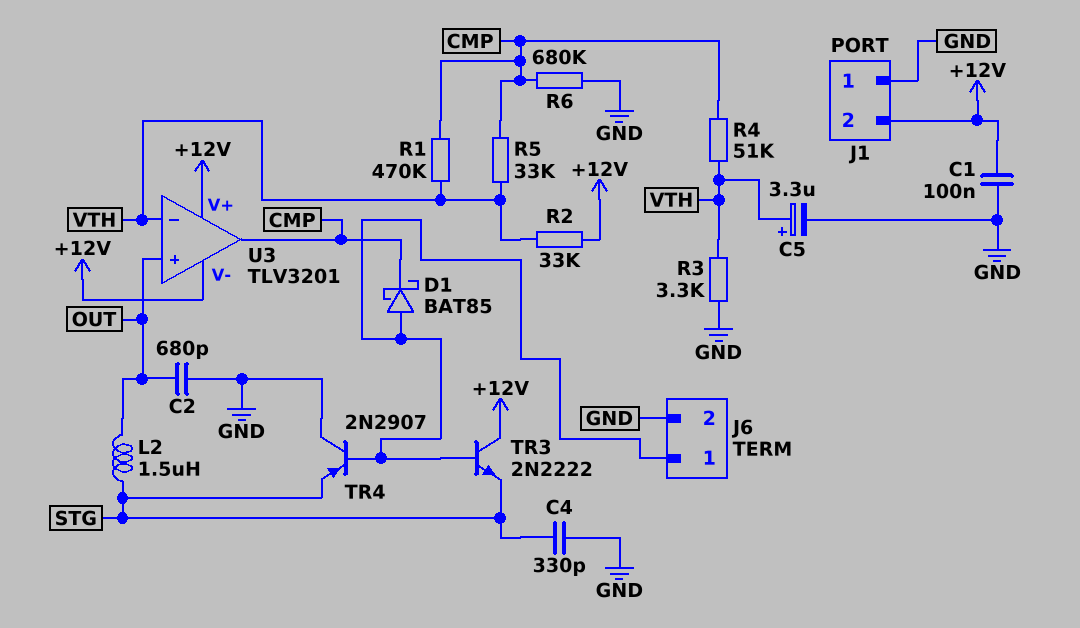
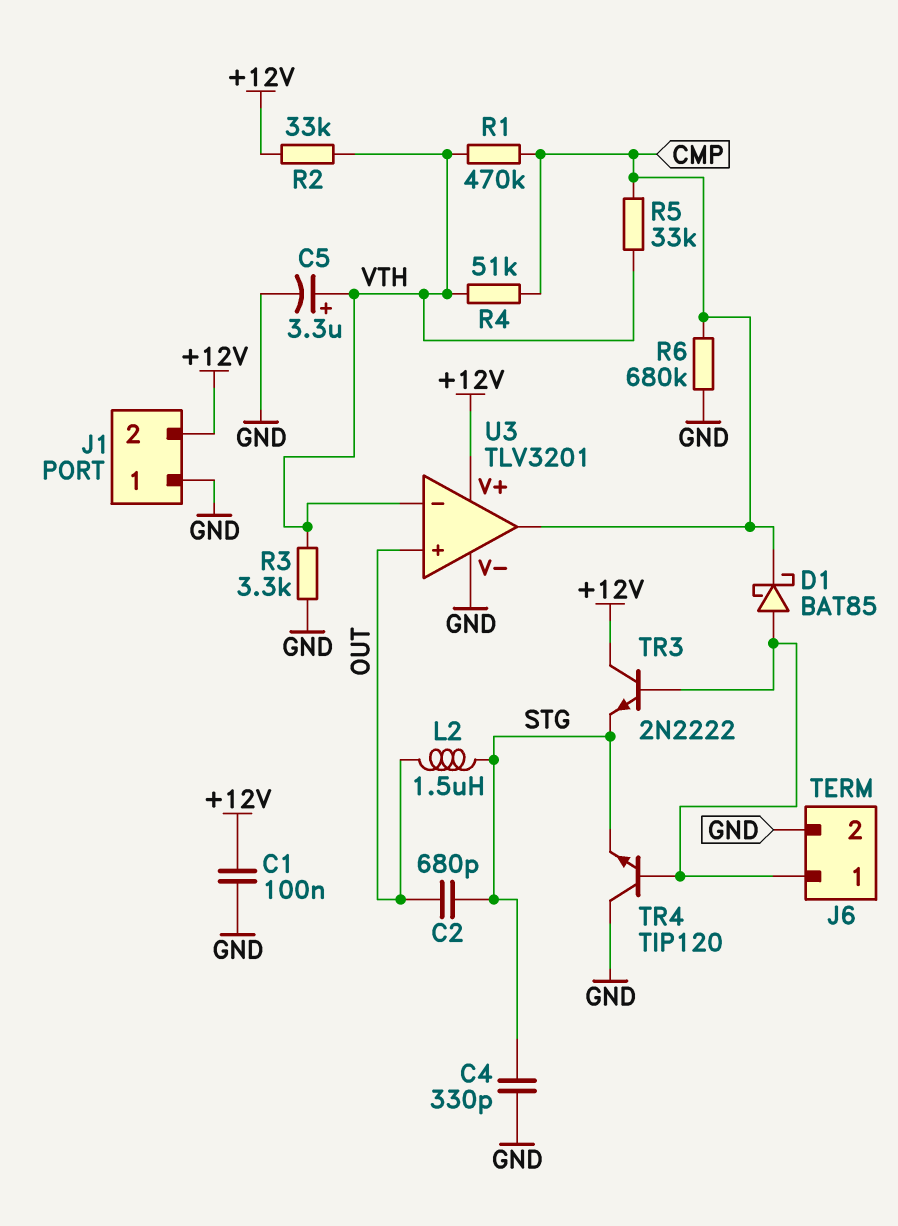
C2: 680pF (GND, OUT) -> 680pF (OUT, STG)
TR4: PNP 2N2907 (B J6/1, C GND, E STG) -> NPN TIP120 (B J6/1, C GND, E STG)
U3 pin V-: +12V -> GND

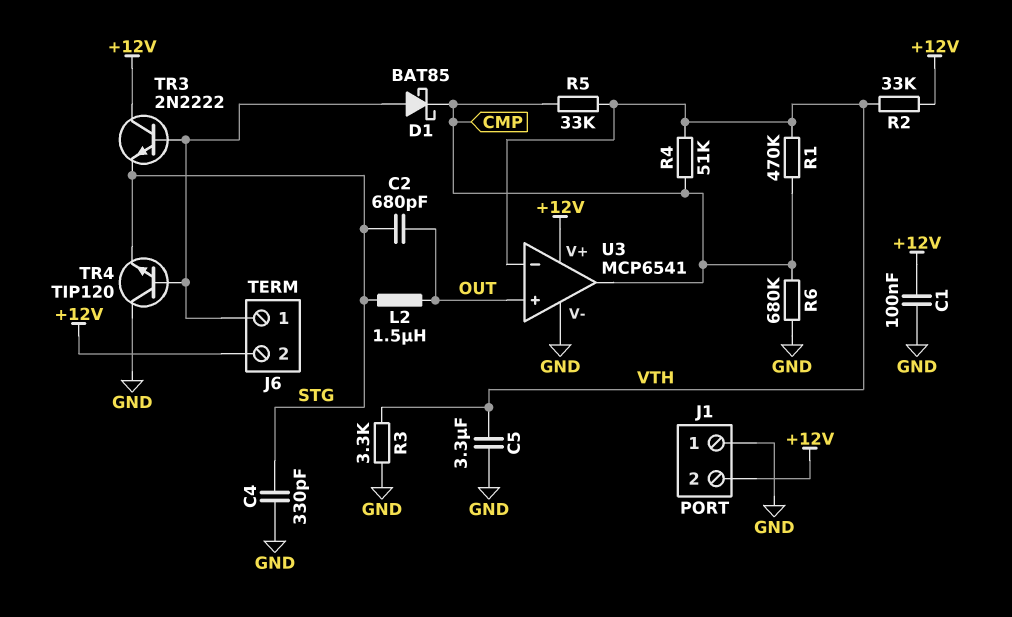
C5: 3.3uF (plus VTH, minus GND) -> 3.3uF (GND, VTH)
J6 pin 2: GND -> +12V
U3: TLV3201 -> MCP6541

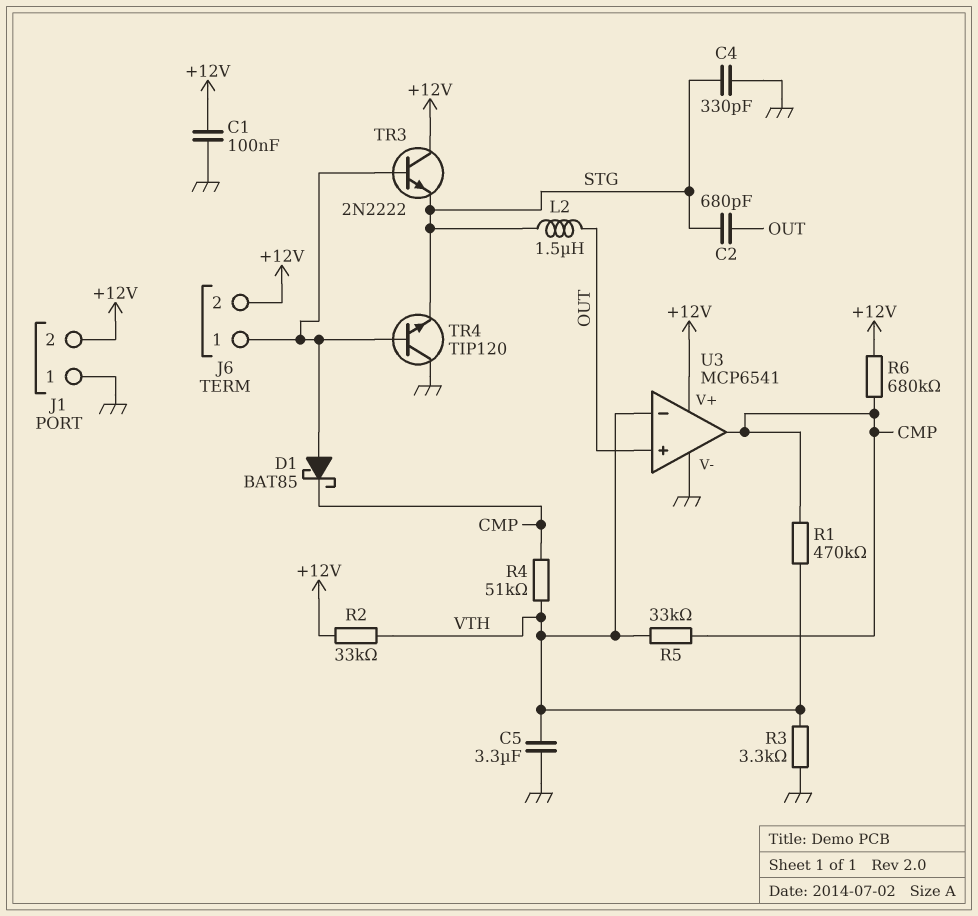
R6: 680k (CMP, GND) -> 680k (+12V, CMP)

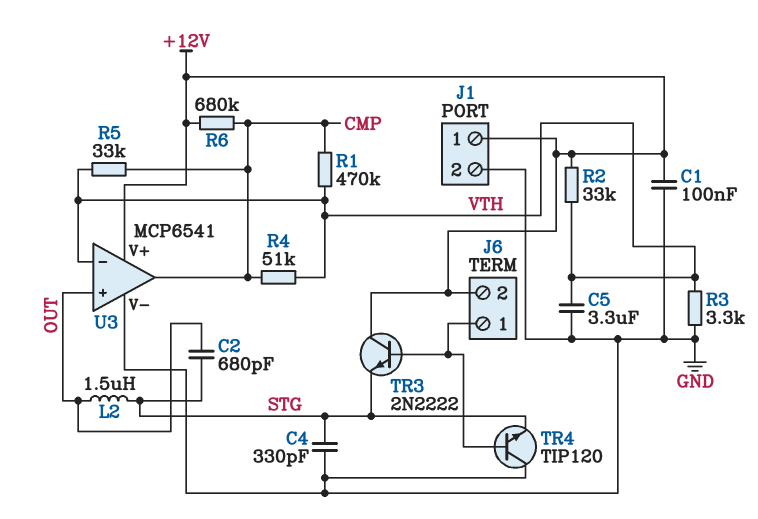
D1: schottky BAT85 (A J6/1, K CMP) -> none
J1 pin 1: GND -> +12V
J1 pin 2: +12V -> GND

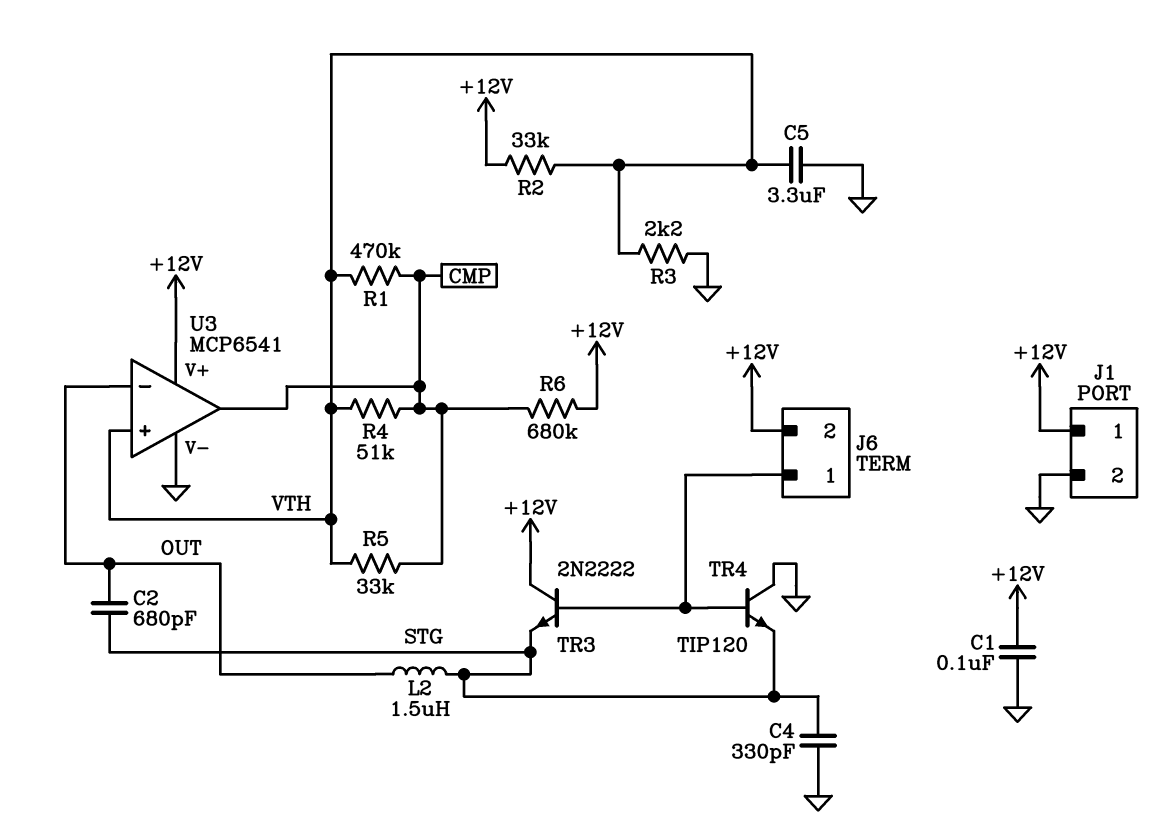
R3: 3.3k (GND, VTH) -> 2.2k (GND, VTH)
U3 pin in+: OUT -> VTH
U3 pin in-: VTH -> OUT

